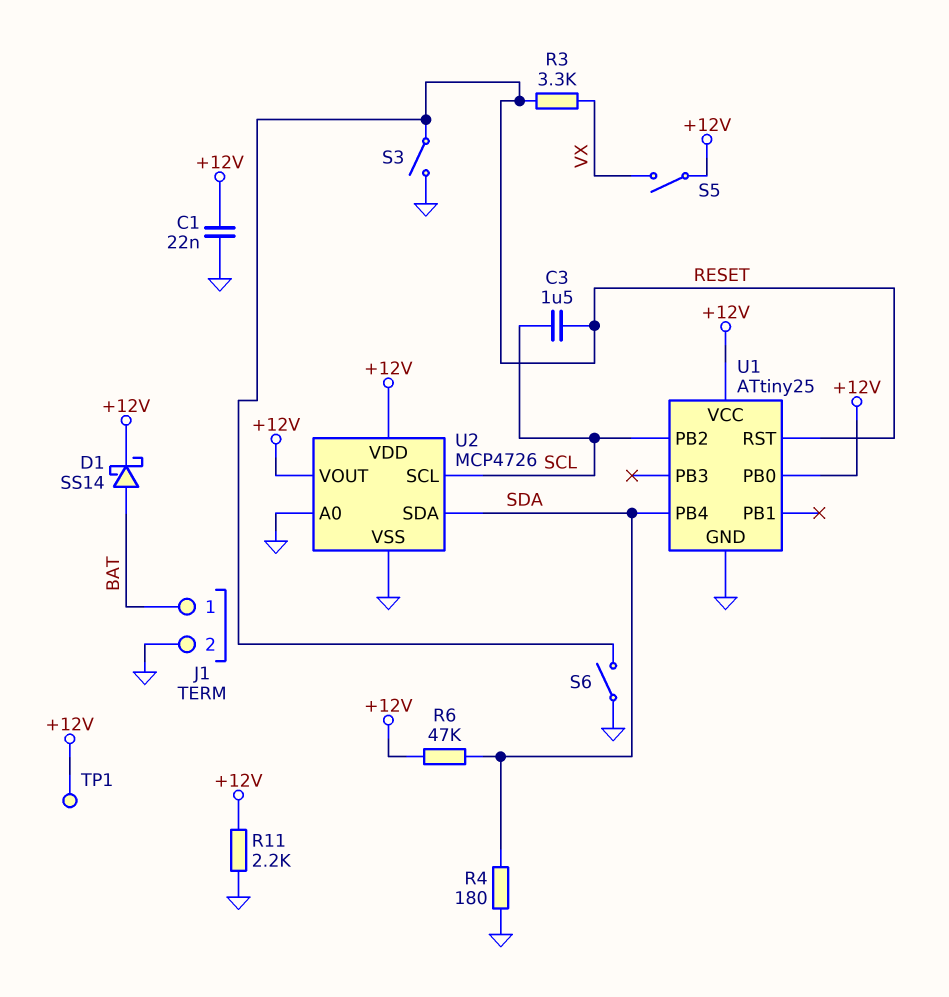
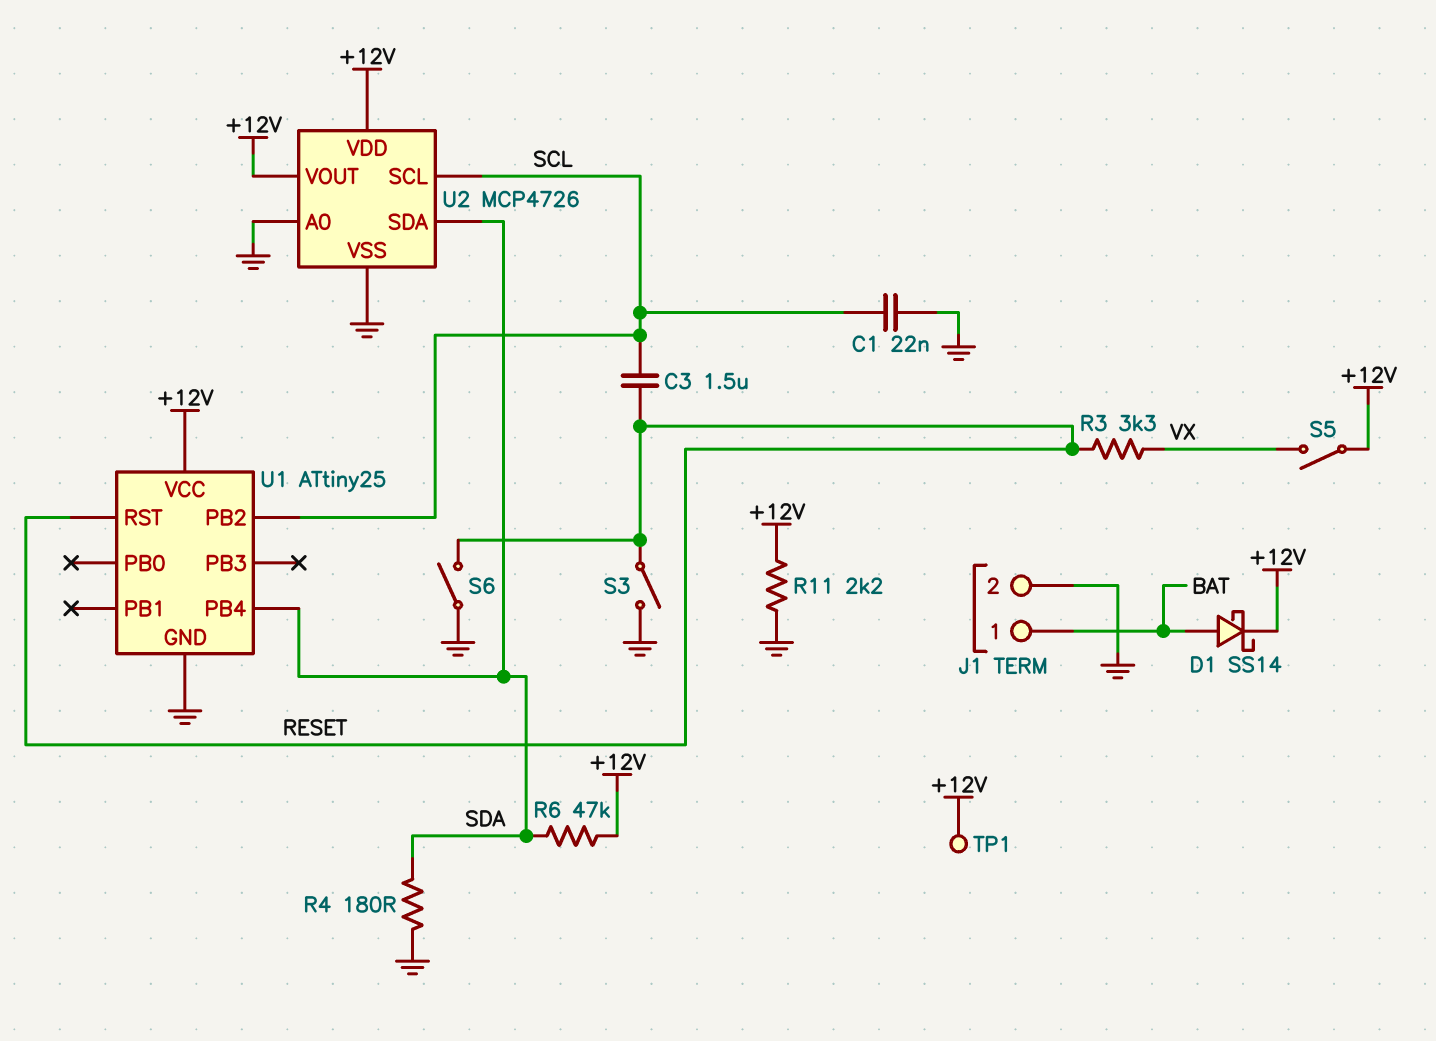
C1: 22nF (+12V, GND) -> 22nF (GND, SCL)
U1 pin PB0: +12V -> none

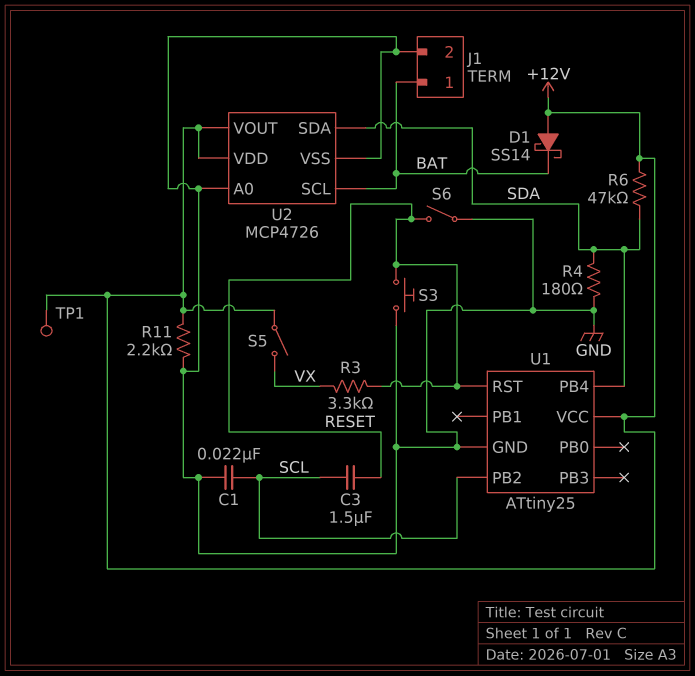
D1: schottky SS14 (A BAT, K +12V) -> schottky SS14 (A +12V, K BAT)
S3: switch (GND, RESET) -> button (GND, RESET)
U2 pin SCL: SCL -> BAT

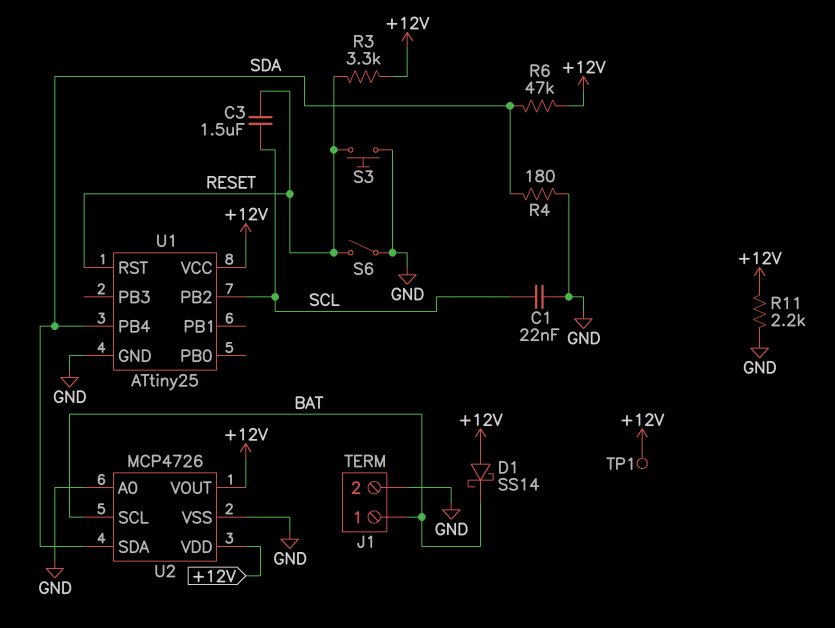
R3: 3.3k (RESET, VX) -> 3.3k (+12V, RESET)
S5: switch (+12V, VX) -> none

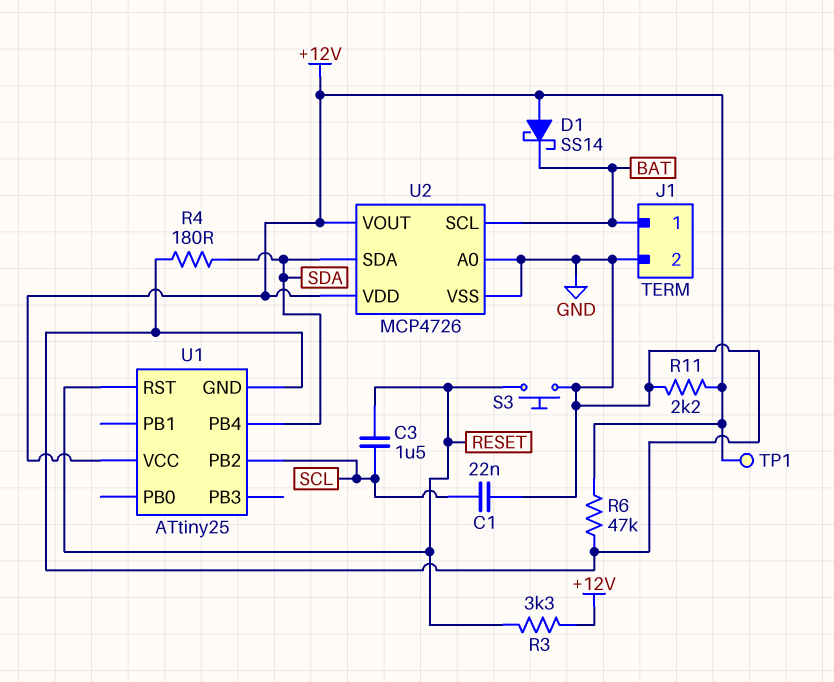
R6: 47k (+12V, SDA) -> 47k (+12V, GND)
S6: switch (GND, RESET) -> none

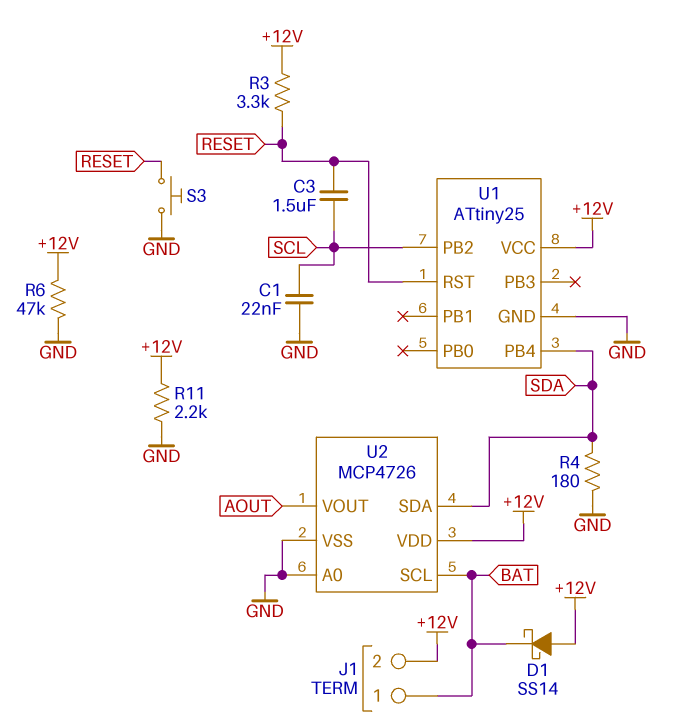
J1 pin 2: GND -> +12V
TP1: test point (+12V) -> none
U2 pin VOUT: +12V -> AOUT

